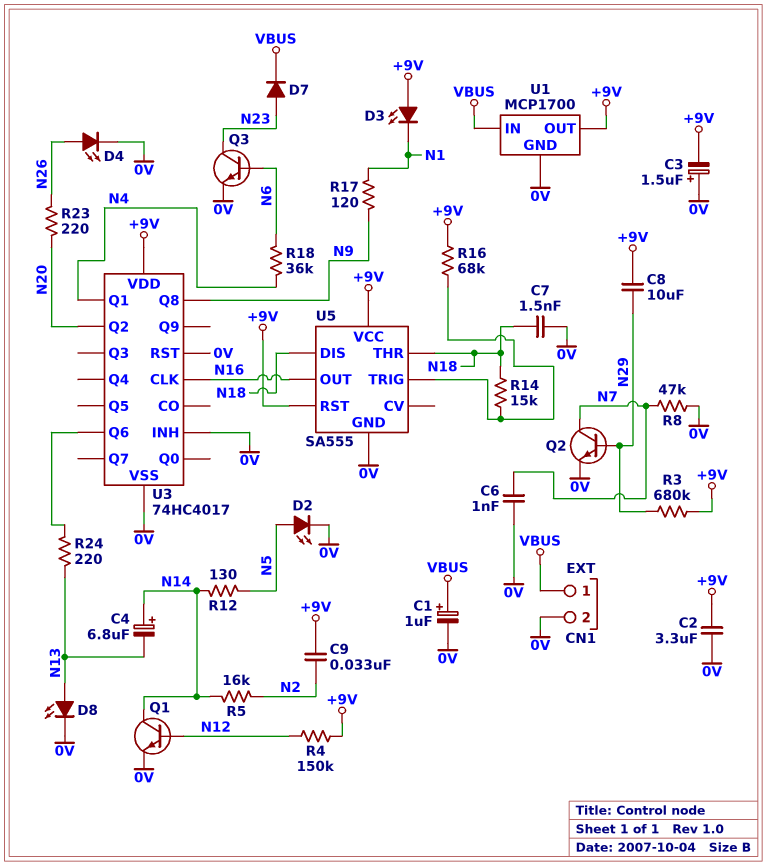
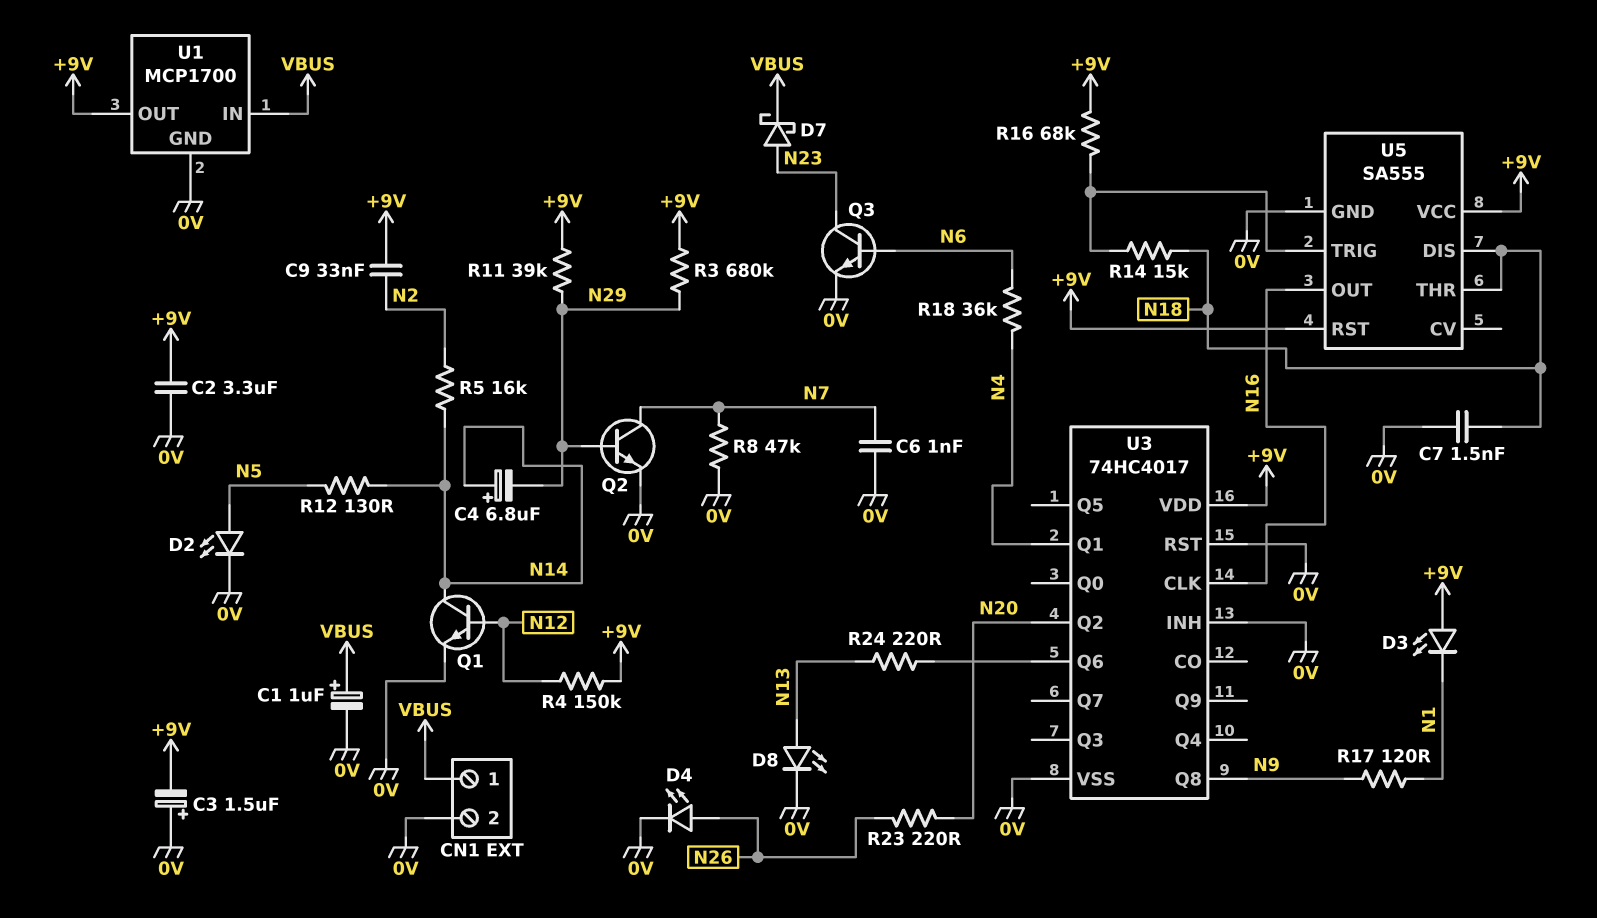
C4: 6.8uF (plus N14, minus N13) -> 6.8uF (plus N14, minus N29)
C8: 10uF (+9V, N29) -> none
D7: diode (A N23, K VBUS) -> schottky (A N23, K VBUS)
R11: none -> 39k (+9V, N29)

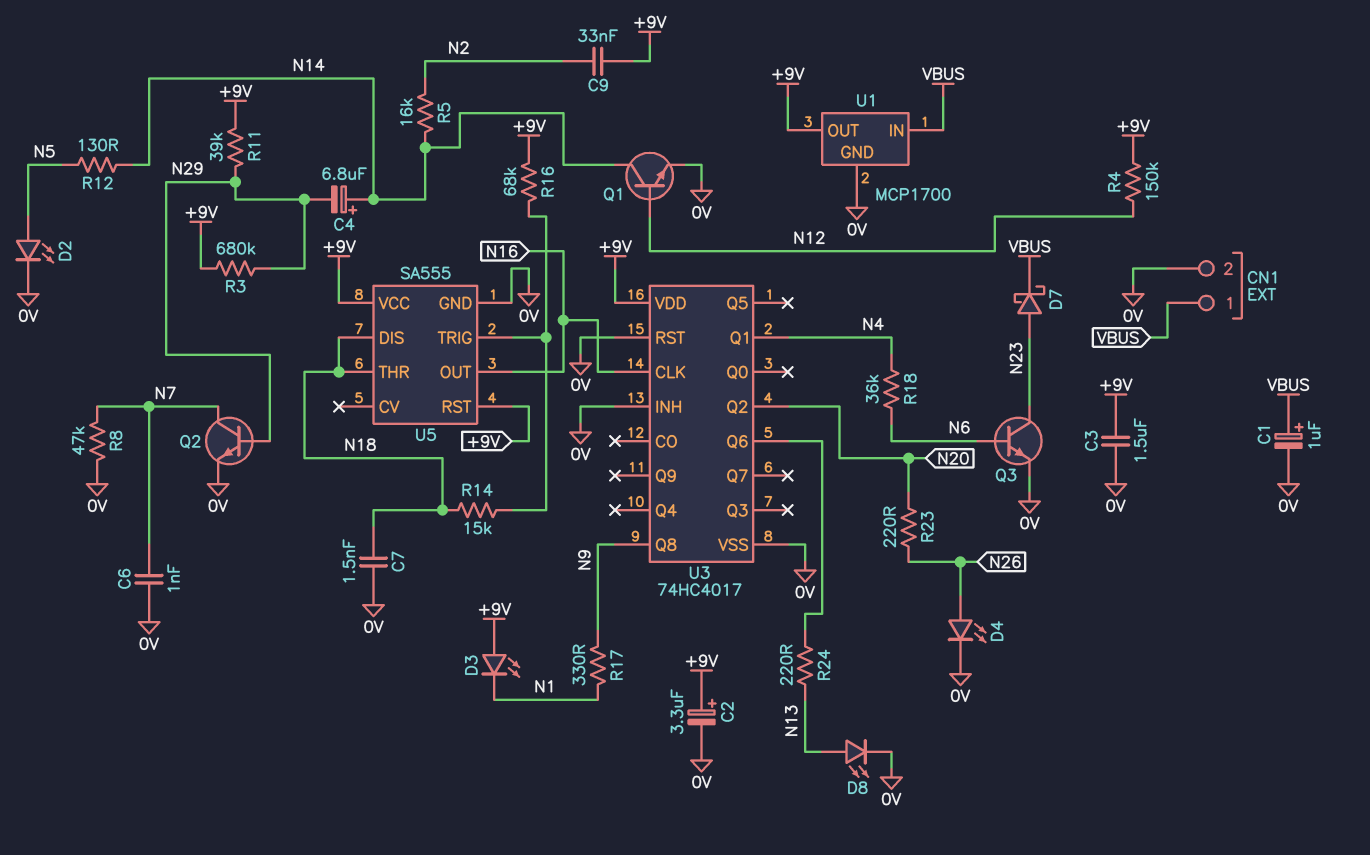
C2: 3.3uF (+9V, 0V) -> 3.3uF (plus +9V, minus 0V)
C3: 1.5uF (plus 0V, minus +9V) -> 1.5uF (+9V, 0V)
R17: 120 (N1, N9) -> 330 (N1, N9)

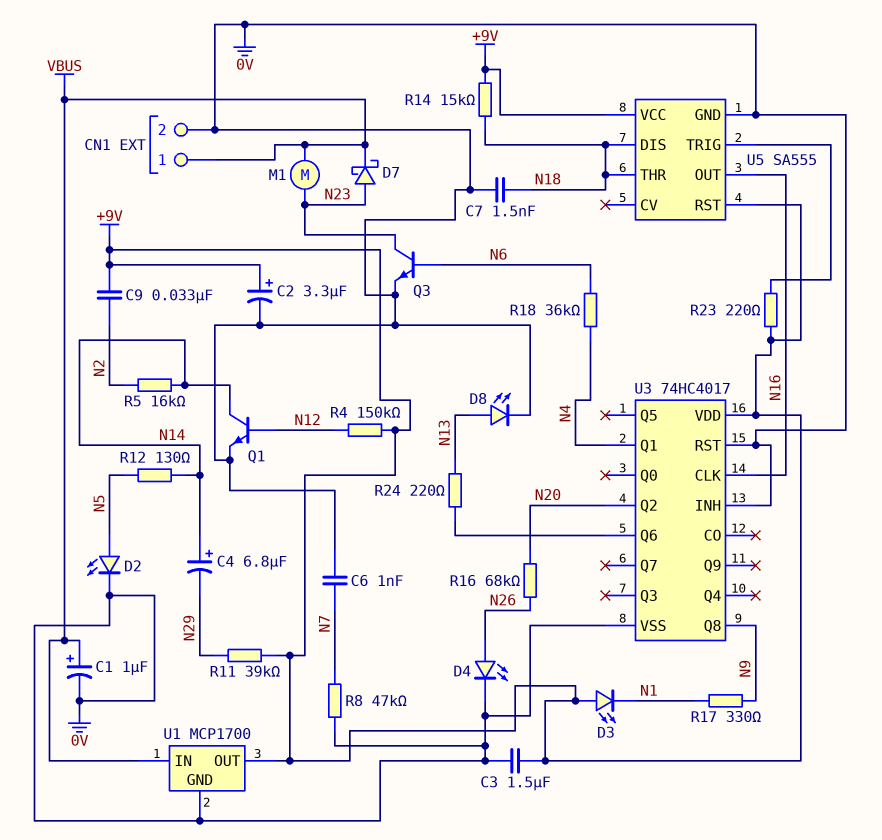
M1: none -> motor (N23, VBUS)
Q2: NPN (B N29, C N7, E 0V) -> none
R3: 680k (+9V, N29) -> none
R14: 15k (N18, U5/TRIG) -> 15k (+9V, N18)
R16: 68k (+9V, U5/TRIG) -> 68k (N20, N26)
R23: 220 (N20, N26) -> 220 (+9V, U5/TRIG)

